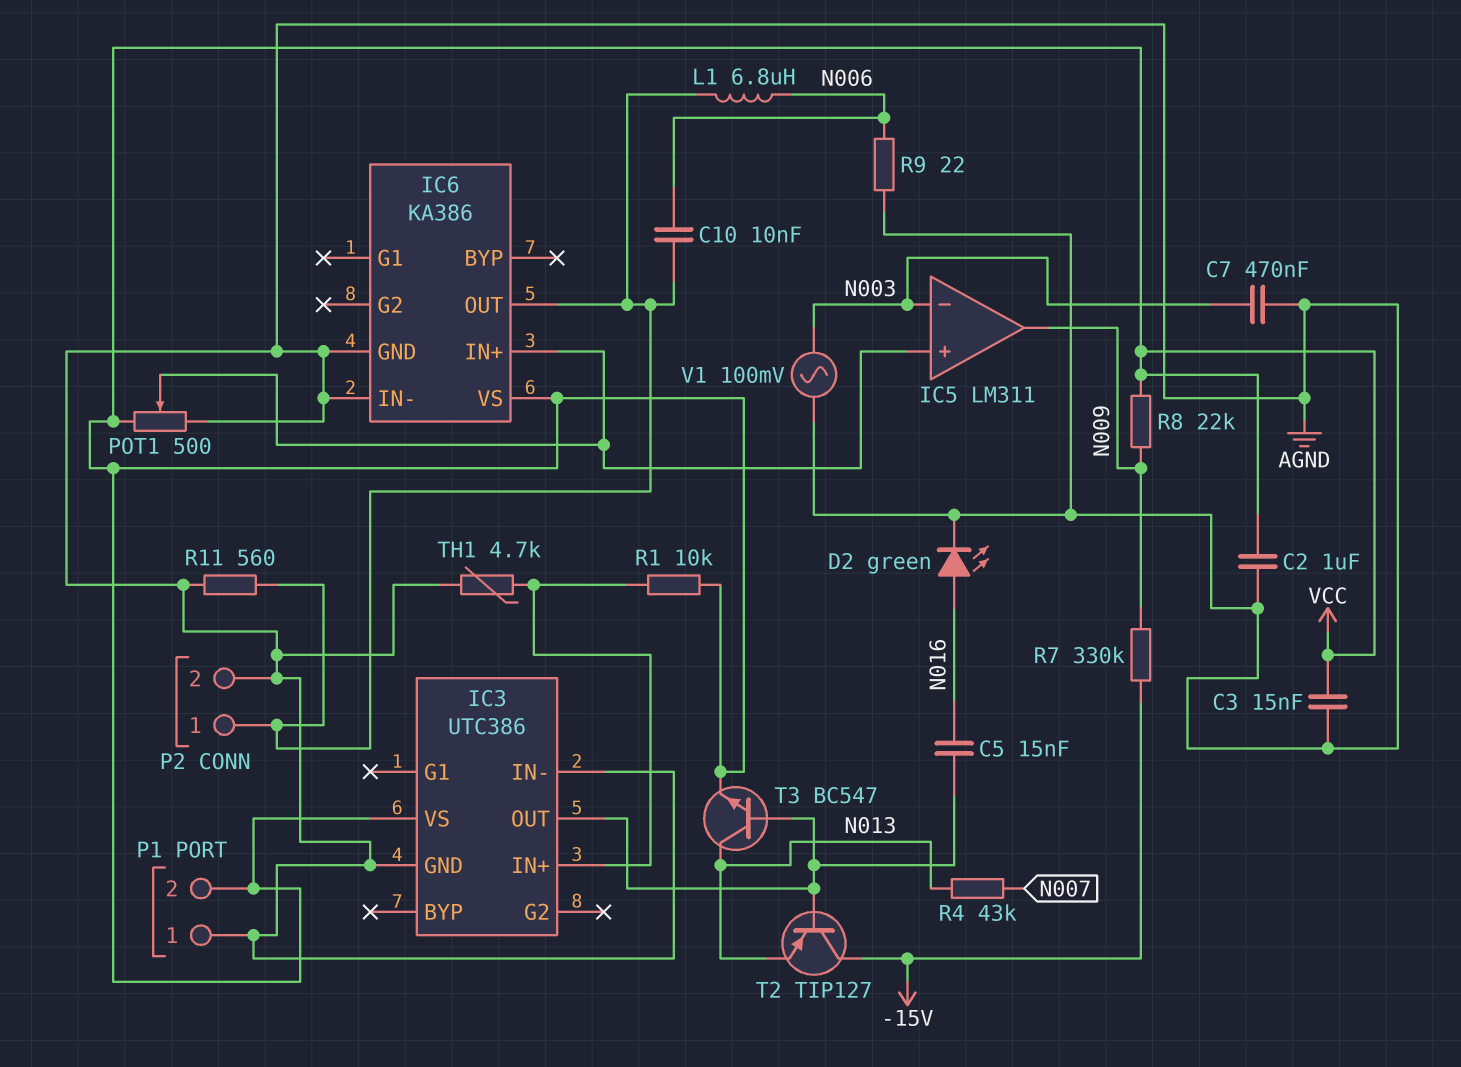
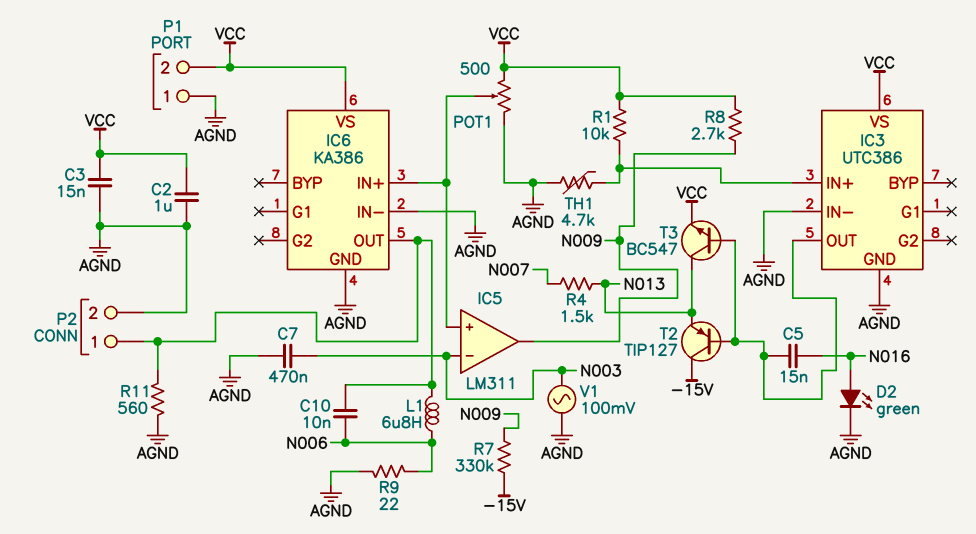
R4: 43k (N007, N013) -> 1.5k (N007, N013)
R8: 22k (N009, VCC) -> 2.7k (N009, VCC)

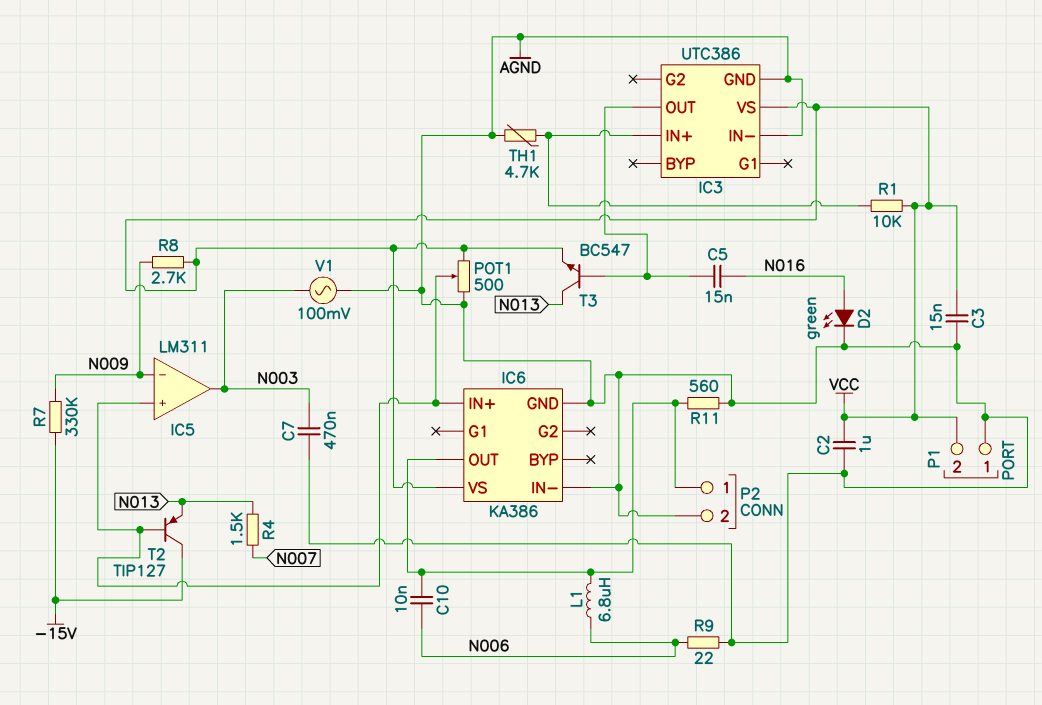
IC5 pin in-: N003 -> N009
IC5 pin out: N009 -> N003
T2: PNP TIP127 (B IC3/OUT, C -15V, E N013) -> PNP TIP127 (B IC5/in+, C -15V, E N013)

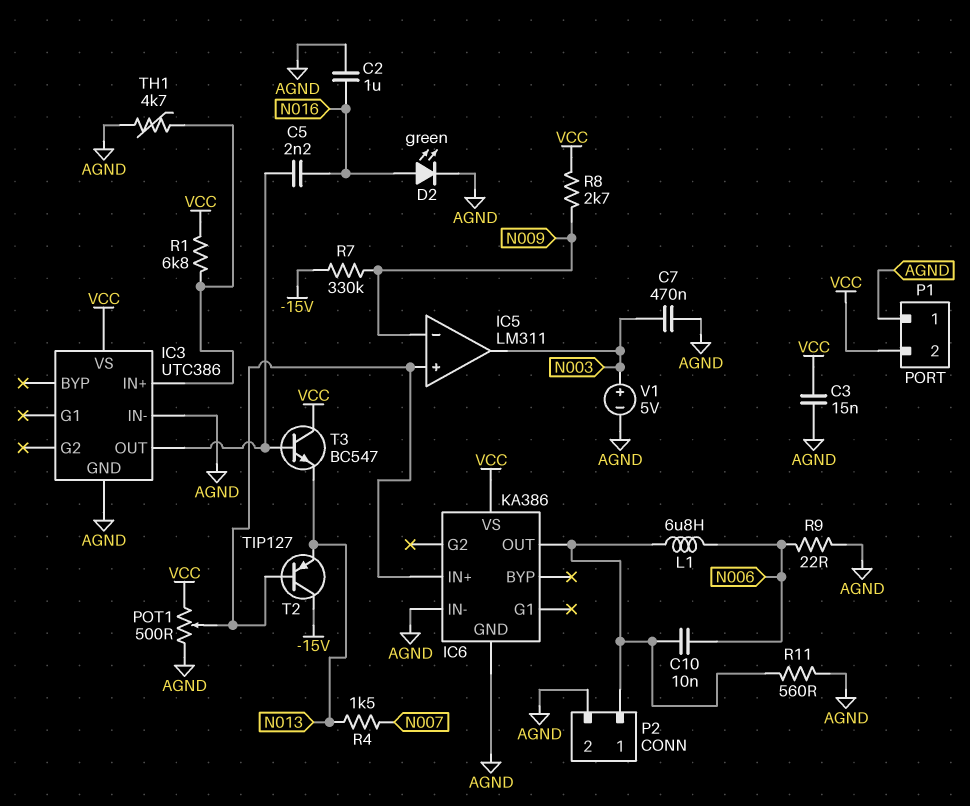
C2: 1uF (AGND, VCC) -> 1uF (AGND, N016)
C5: 15nF (IC3/OUT, N016) -> 2.2nF (IC3/OUT, N016)
R1: 10k (IC3/IN+, VCC) -> 6.8k (IC3/IN+, VCC)
T3: NPN BC547 (B IC3/OUT, C N013, E VCC) -> NPN BC547 (B IC3/OUT, C VCC, E N013)
V1: AC 100mV (AGND, N003) -> 5V (plus N003, minus AGND)

